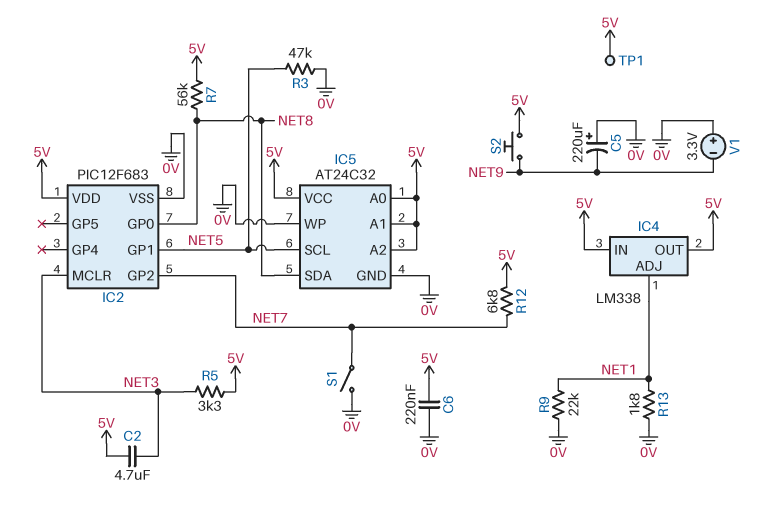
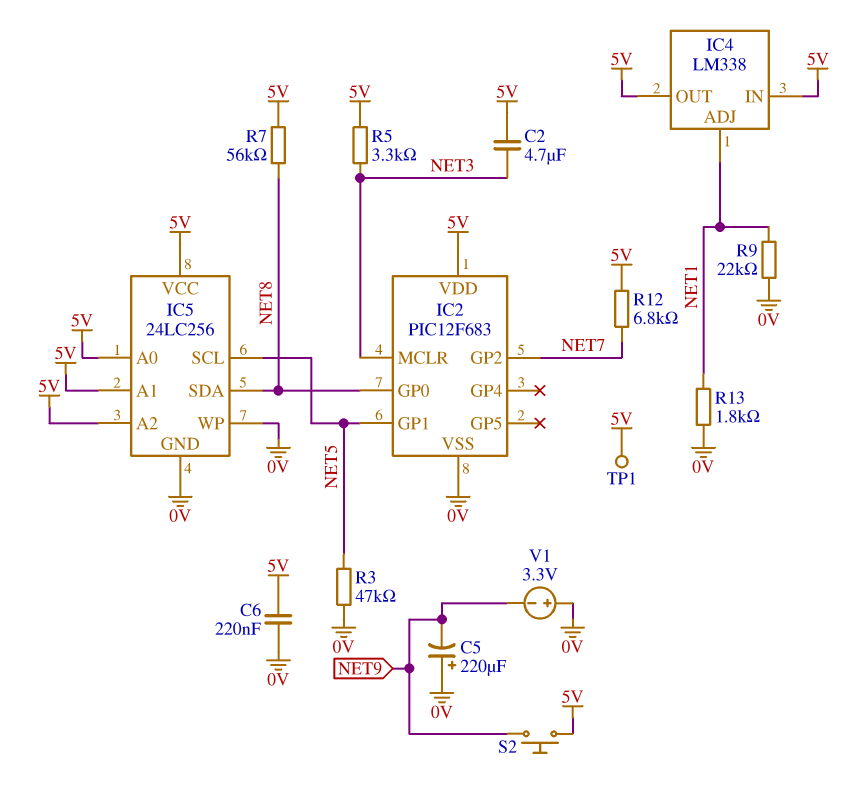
IC5: AT24C32 -> 24LC256
S1: switch (0V, NET7) -> none

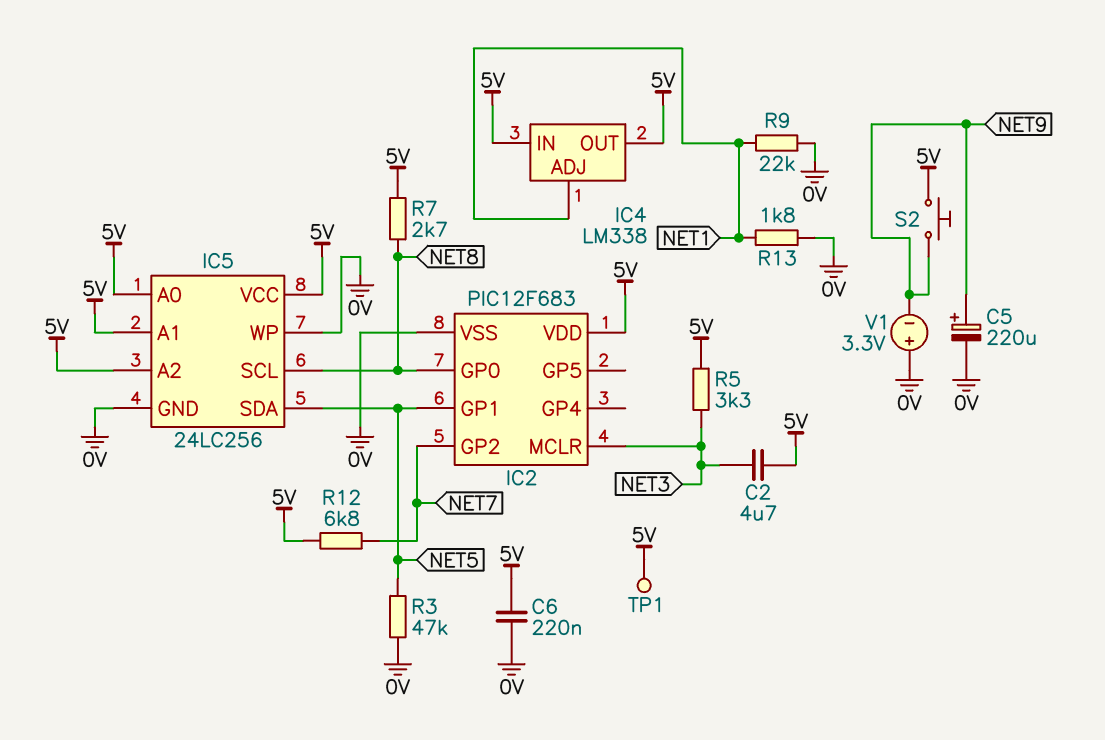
C5: 220uF (plus 0V, minus NET9) -> 220uF (plus NET9, minus 0V)
IC5 pin SCL: NET5 -> NET8
IC5 pin SDA: NET8 -> NET5
R7: 56k (5V, NET8) -> 2.7k (5V, NET8)

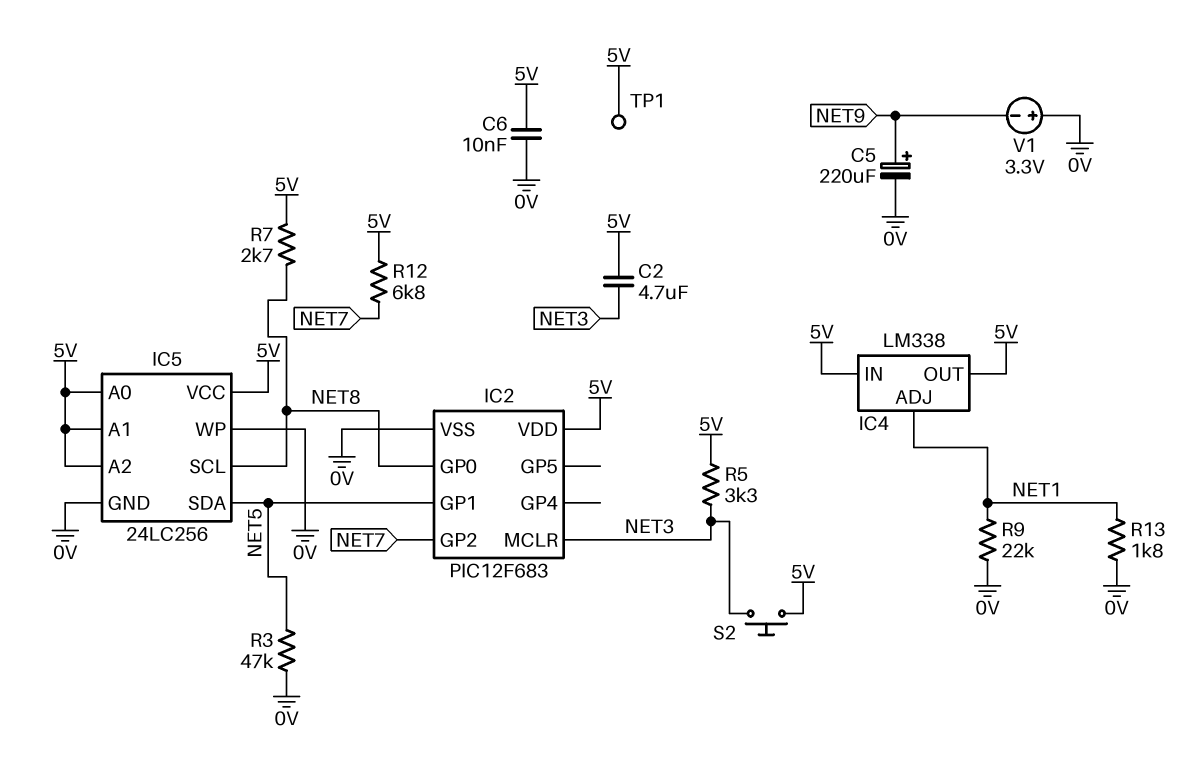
C6: 220nF (0V, 5V) -> 10nF (0V, 5V)
S2: button (5V, NET9) -> button (5V, NET3)

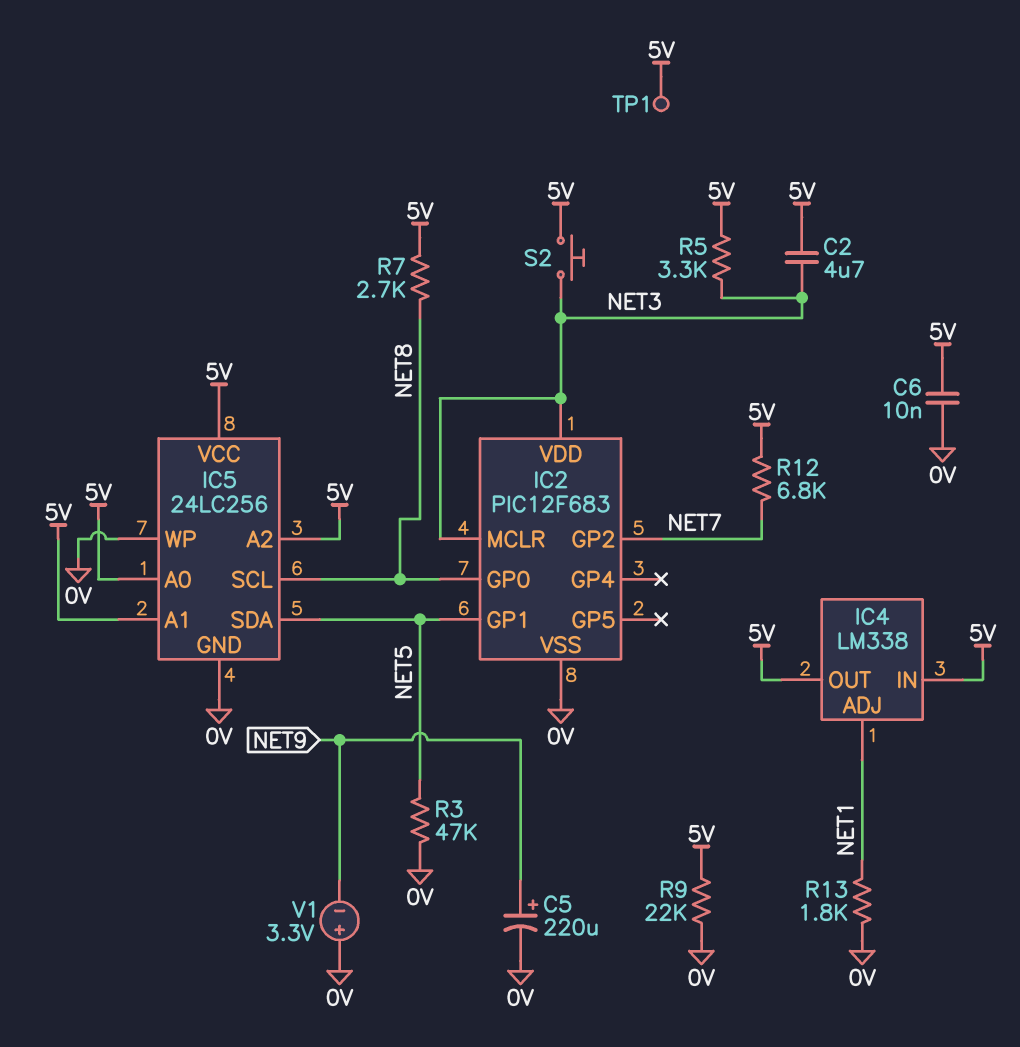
IC2 pin VDD: 5V -> NET3
R9: 22k (0V, NET1) -> 22k (0V, 5V)

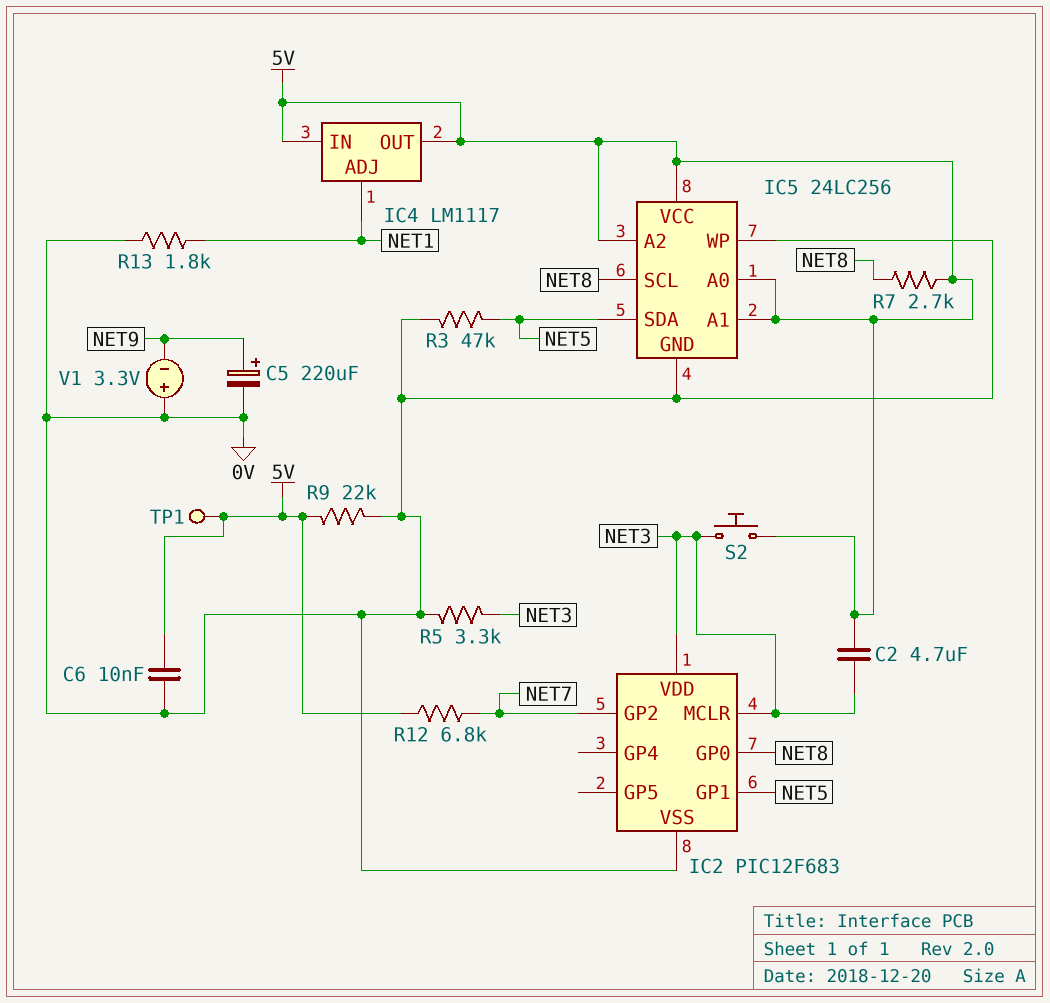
IC4: LM338 -> LM1117
R5: 3.3k (5V, NET3) -> 3.3k (0V, NET3)

